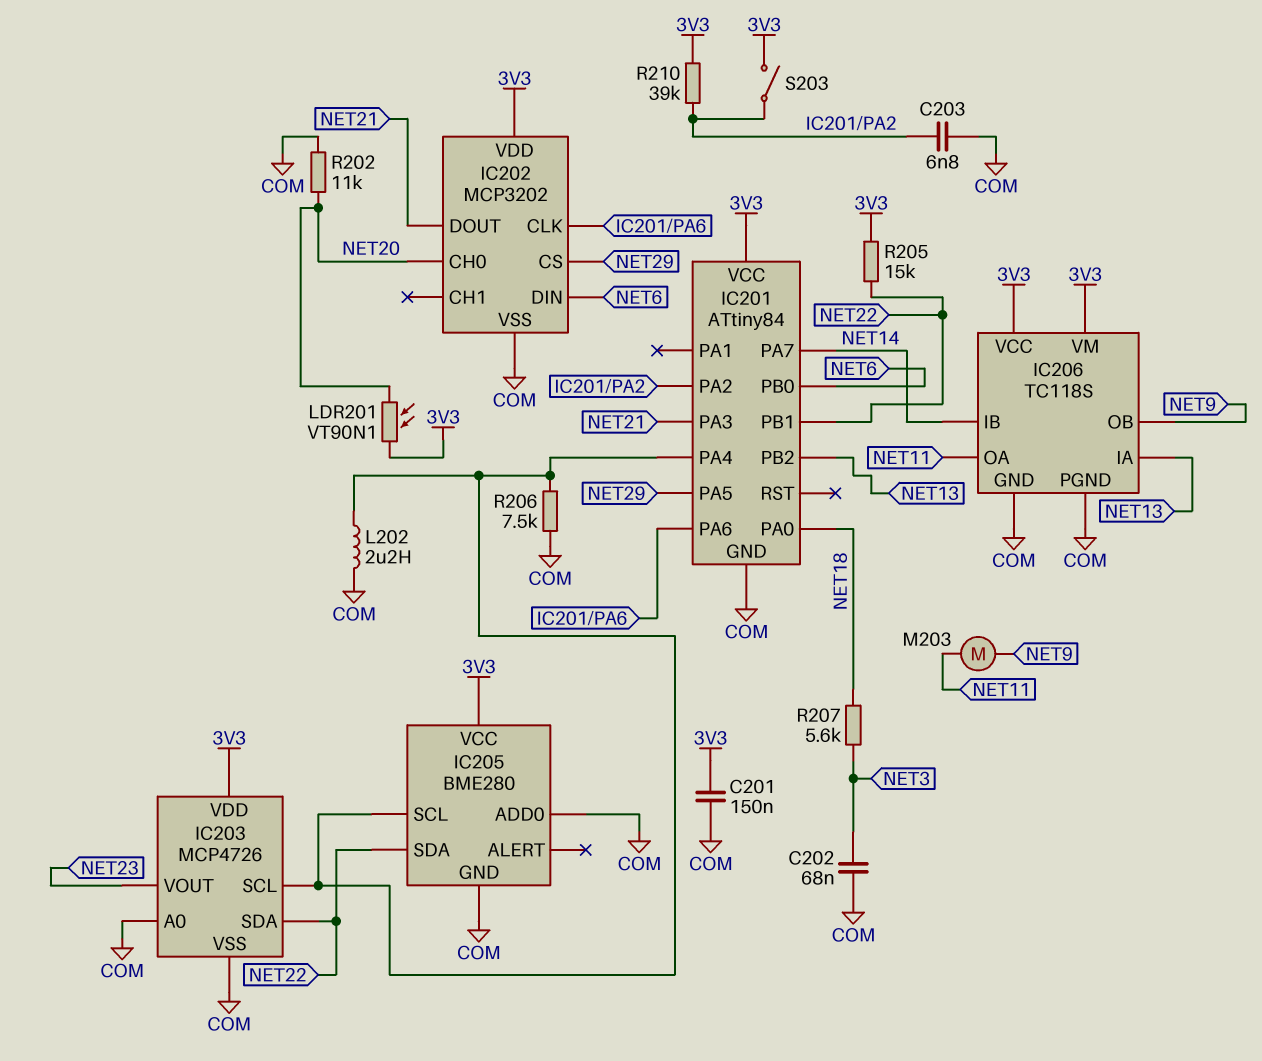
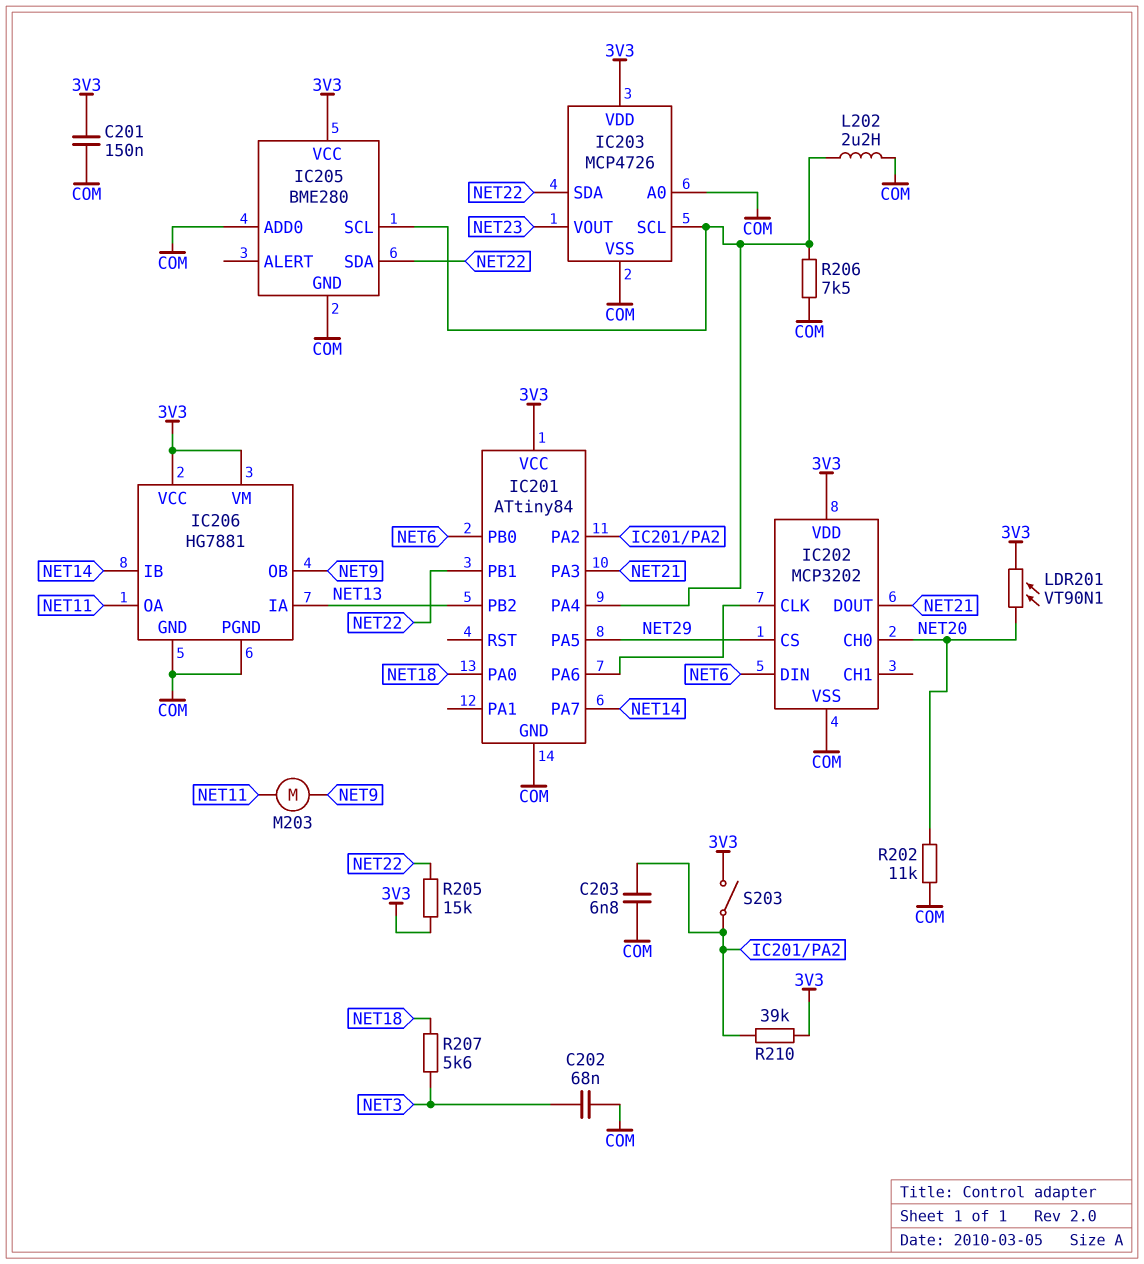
IC206: TC118S -> HG7881

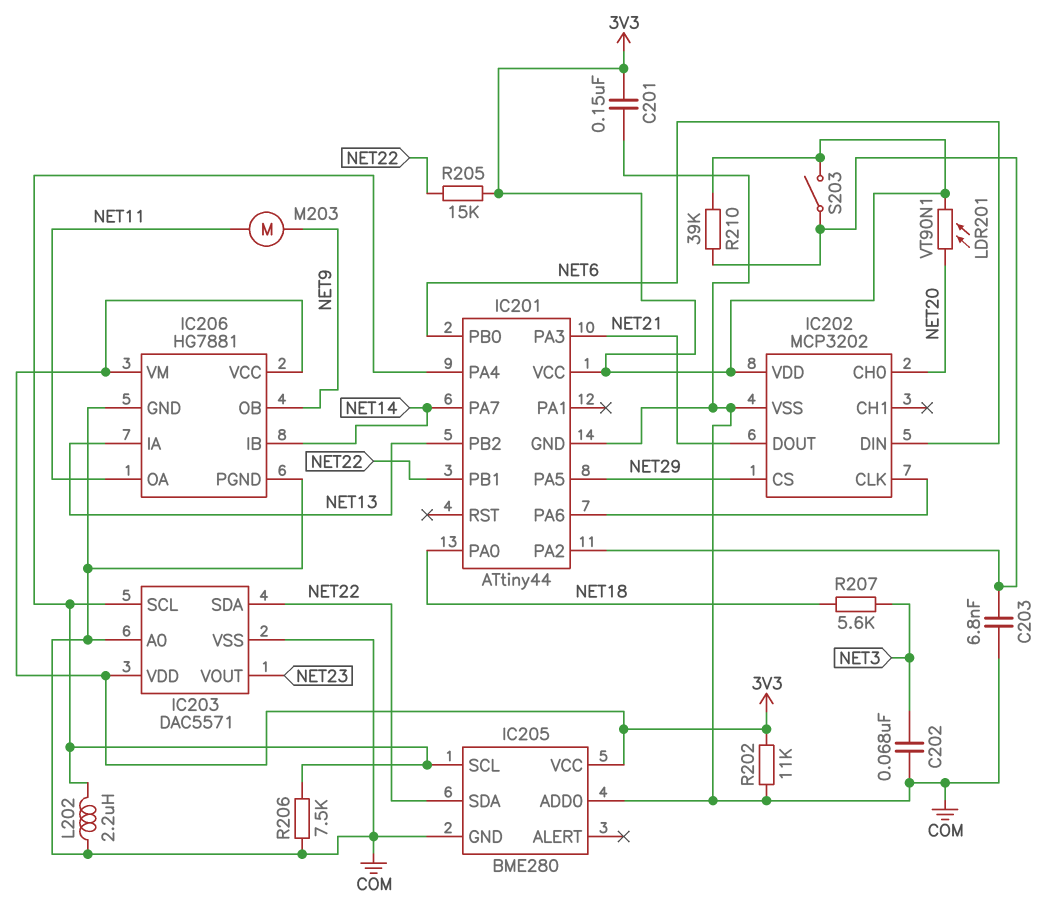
IC201: ATtiny84 -> ATtiny44
IC203: MCP4726 -> DAC5571
R202: 11k (COM, NET20) -> 11k (3V3, COM)

